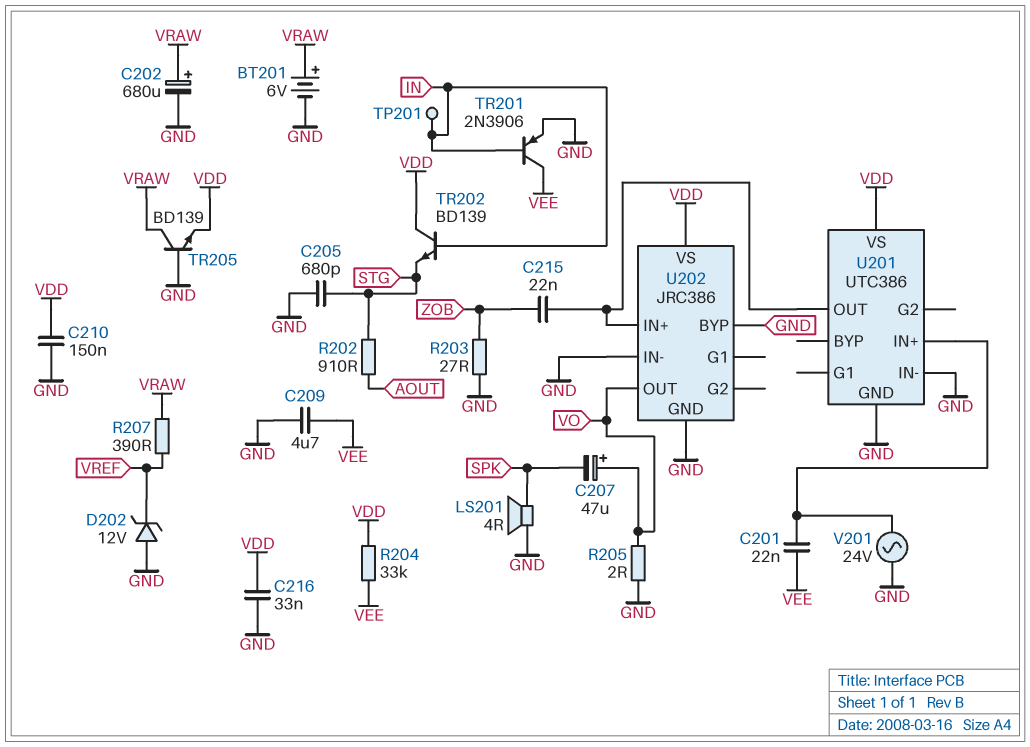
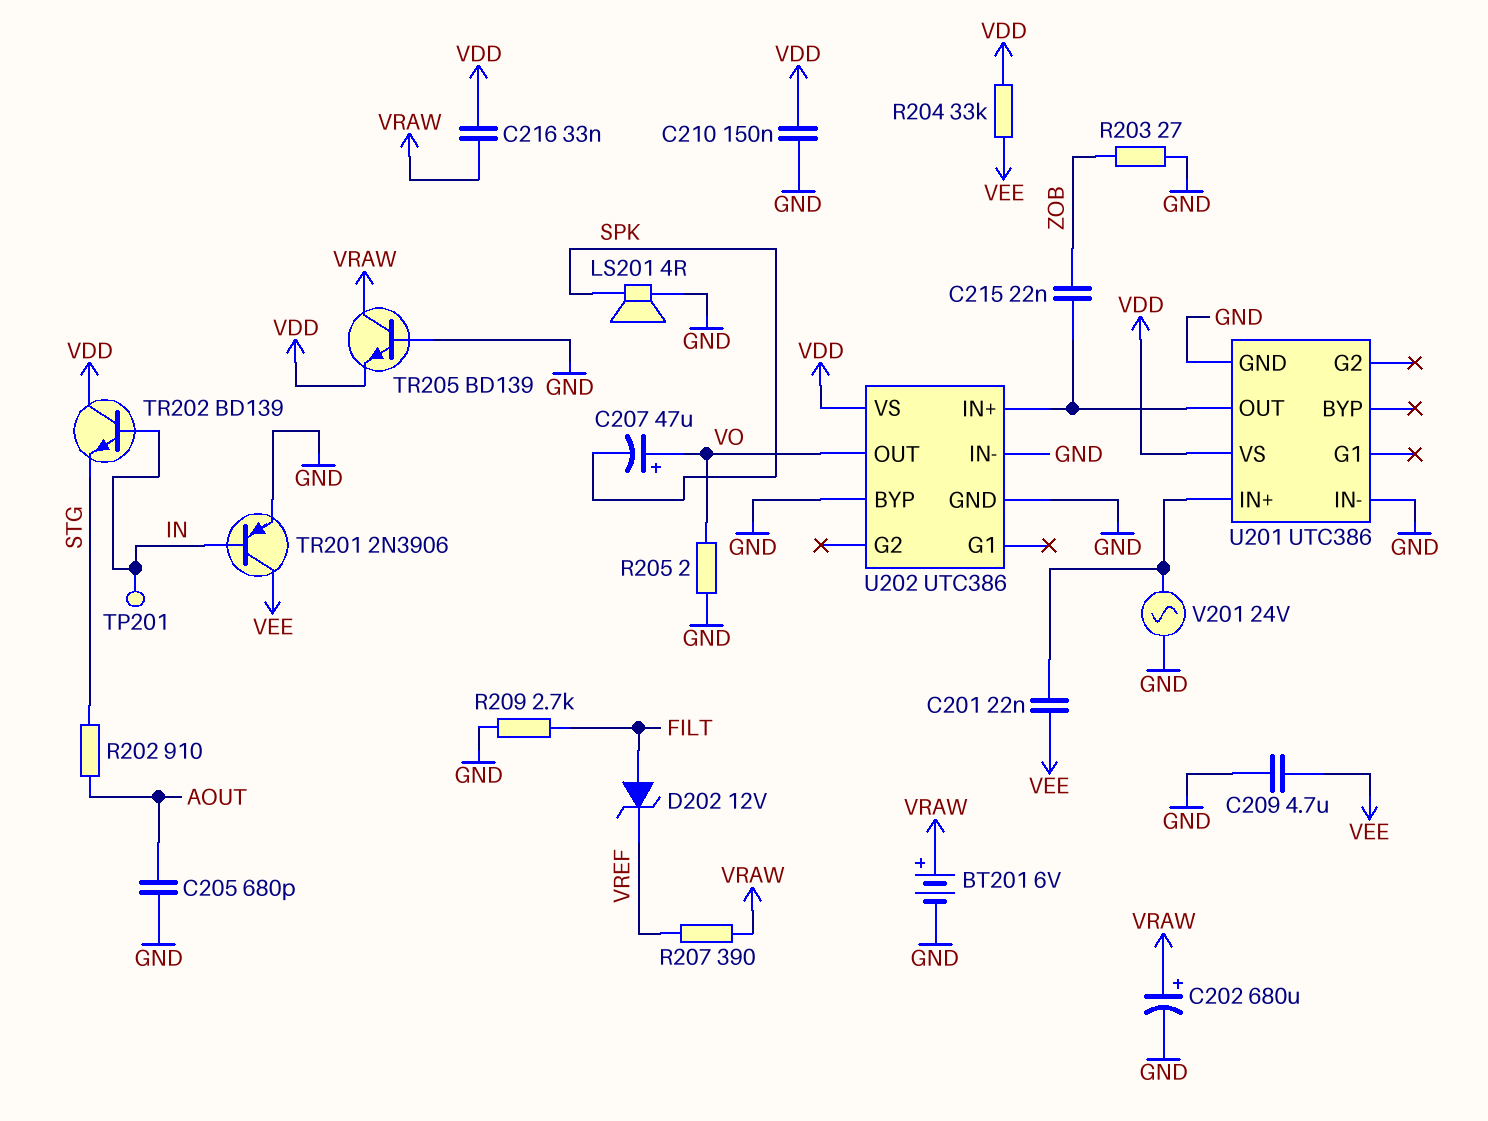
C205: 680pF (GND, STG) -> 680pF (AOUT, GND)
C216: 33nF (GND, VDD) -> 33nF (VDD, VRAW)
D202: zener 12V (A GND, K VREF) -> zener 12V (A FILT, K VREF)
R209: none -> 2.7k (FILT, GND)
U202: JRC386 -> UTC386

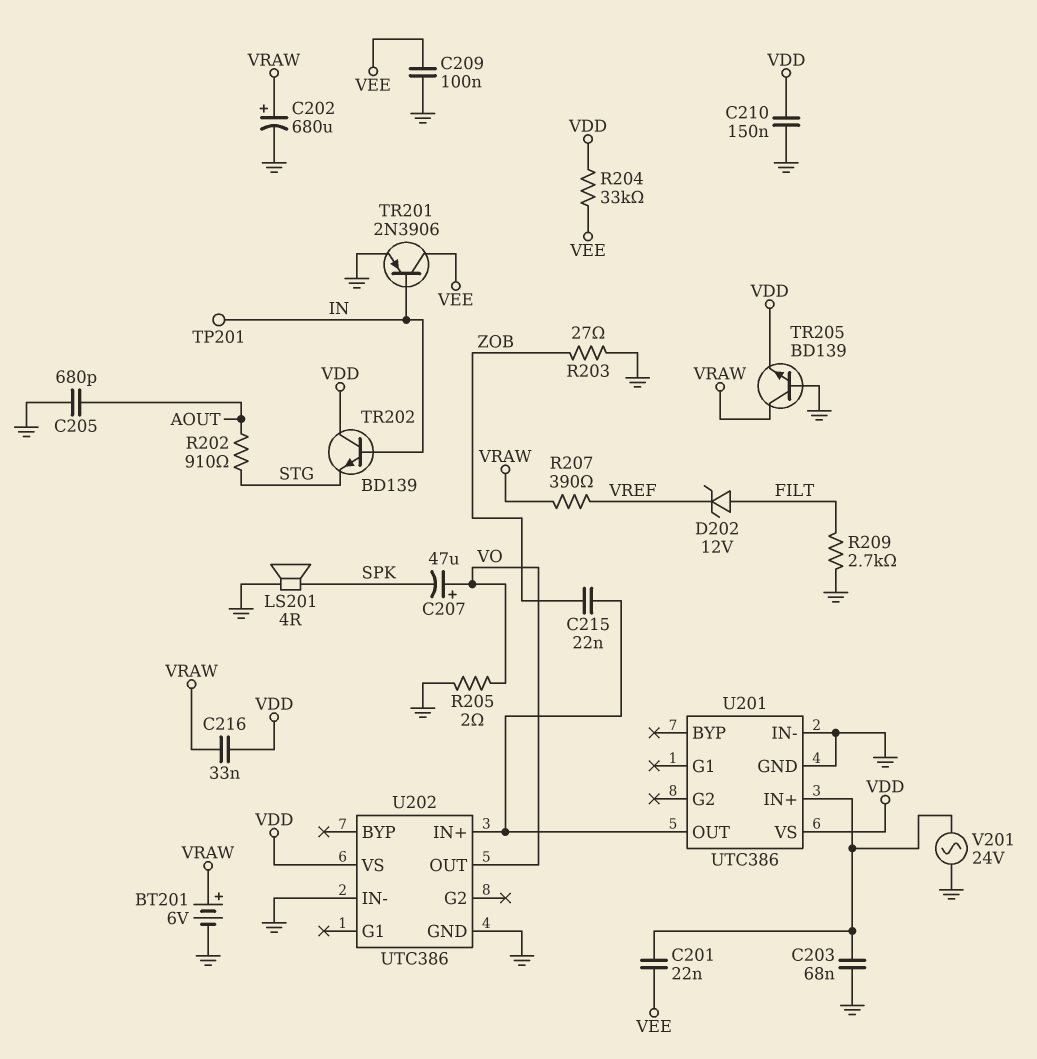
C203: none -> 68nF (GND, U201/IN+)
C209: 4.7uF (GND, VEE) -> 100nF (GND, VEE)
U202 pin BYP: GND -> none

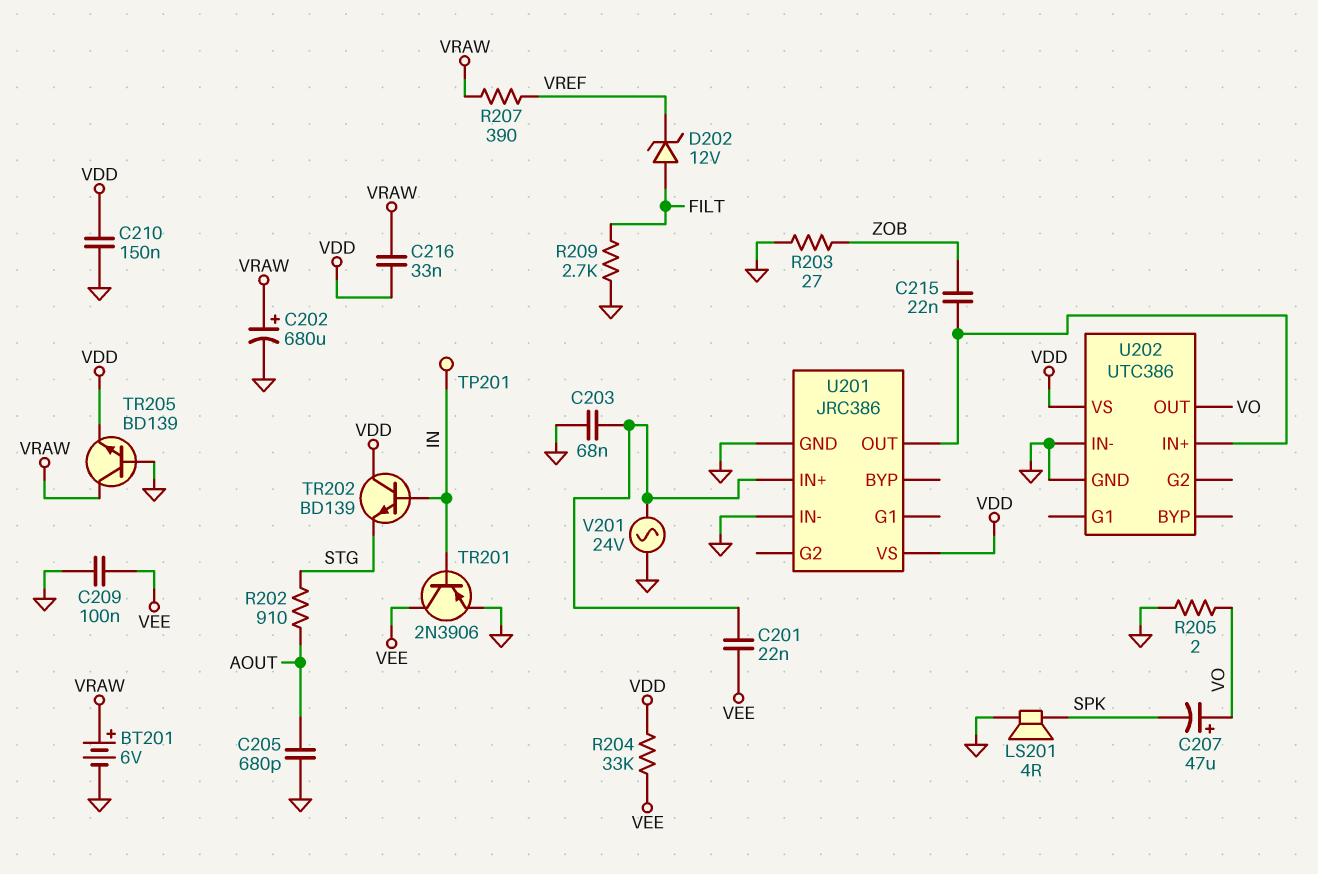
U201: UTC386 -> JRC386

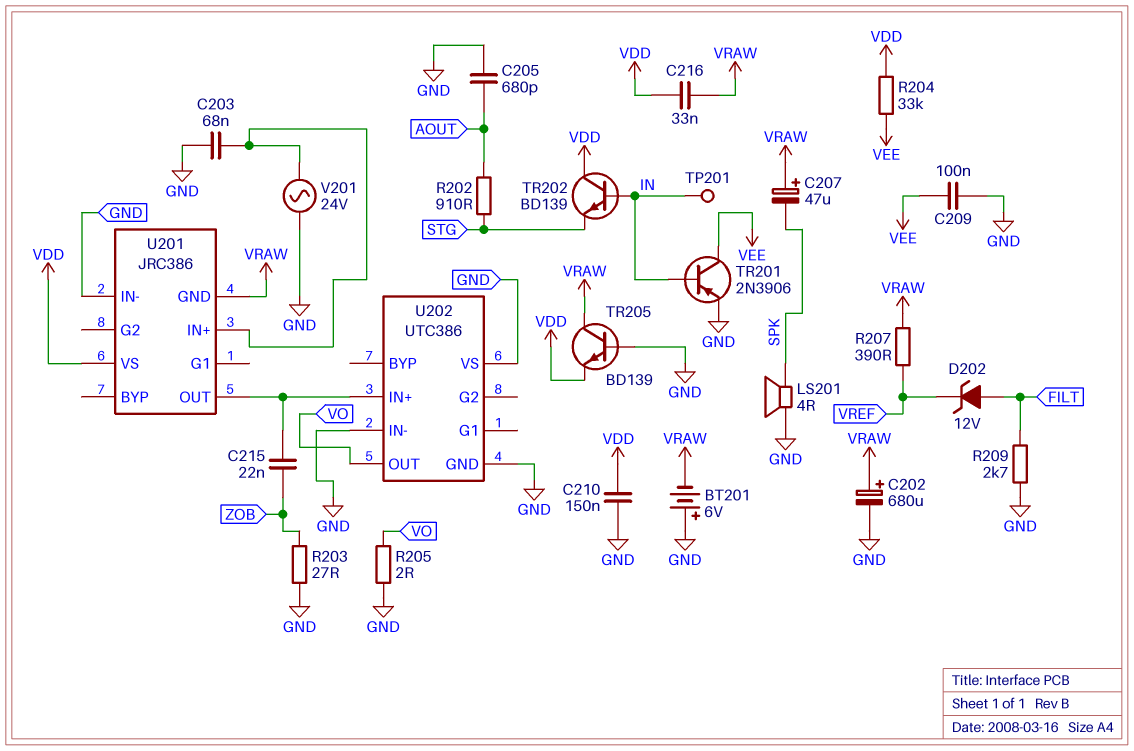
BT201: 6V (plus VRAW, minus GND) -> 6V (plus GND, minus VRAW)
C201: 22nF (U201/IN+, VEE) -> none
C207: 47uF (plus VO, minus SPK) -> 47uF (plus VRAW, minus SPK)
U201 pin GND: GND -> VRAW
U202 pin VS: VDD -> GND

